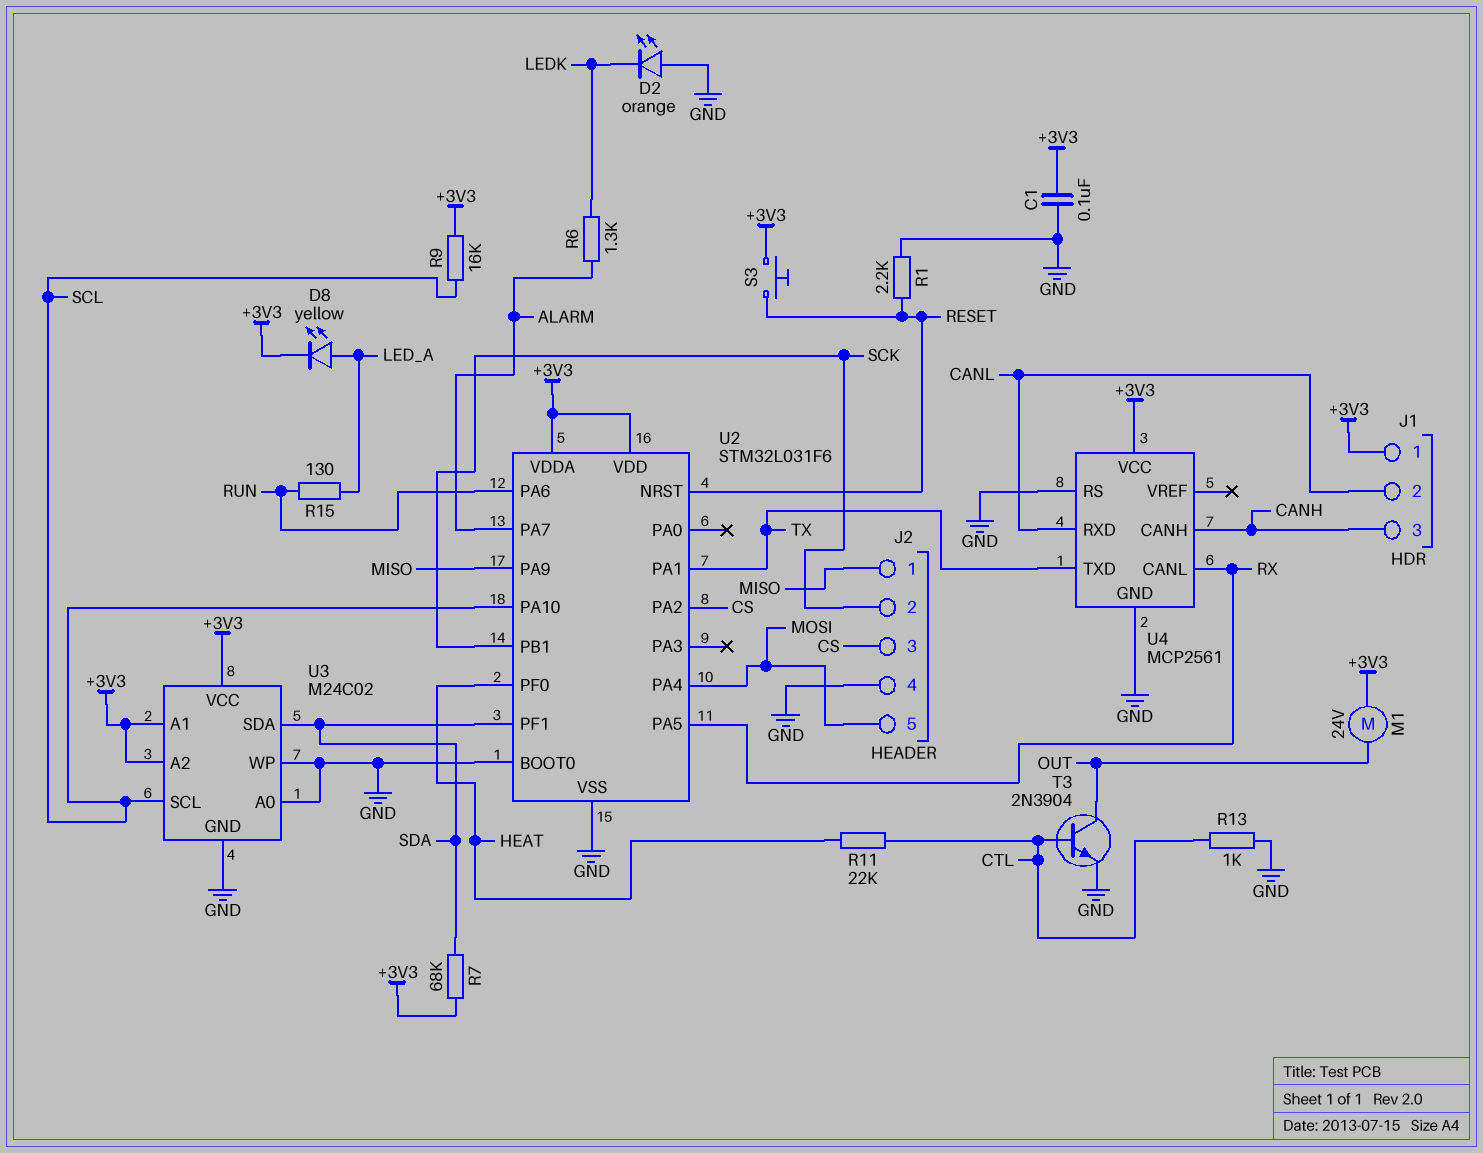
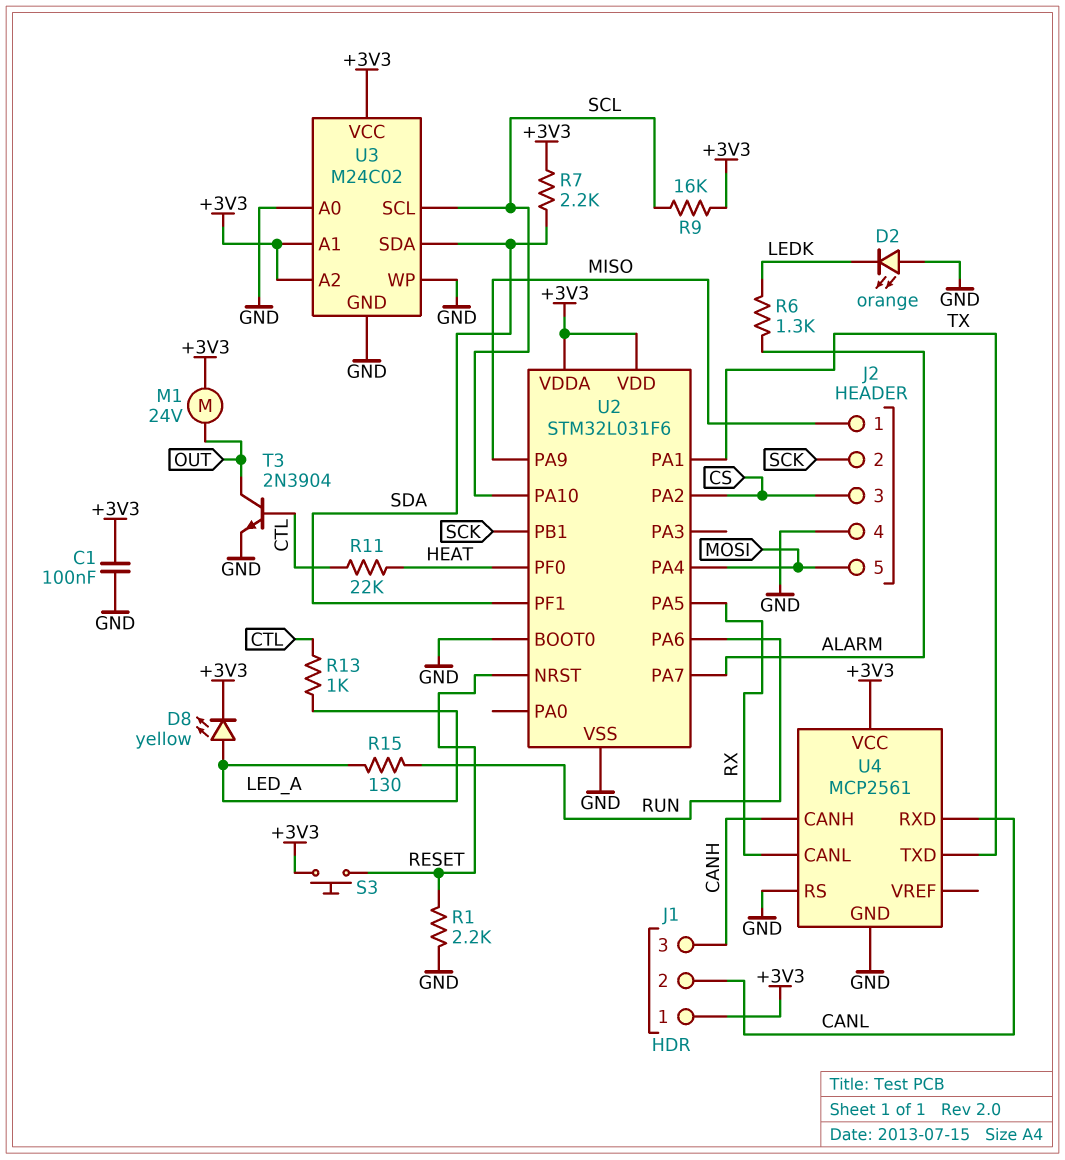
R7: 68k (+3V3, SDA) -> 2.2k (+3V3, SDA)
R13: 1k (CTL, GND) -> 1k (CTL, LED_A)

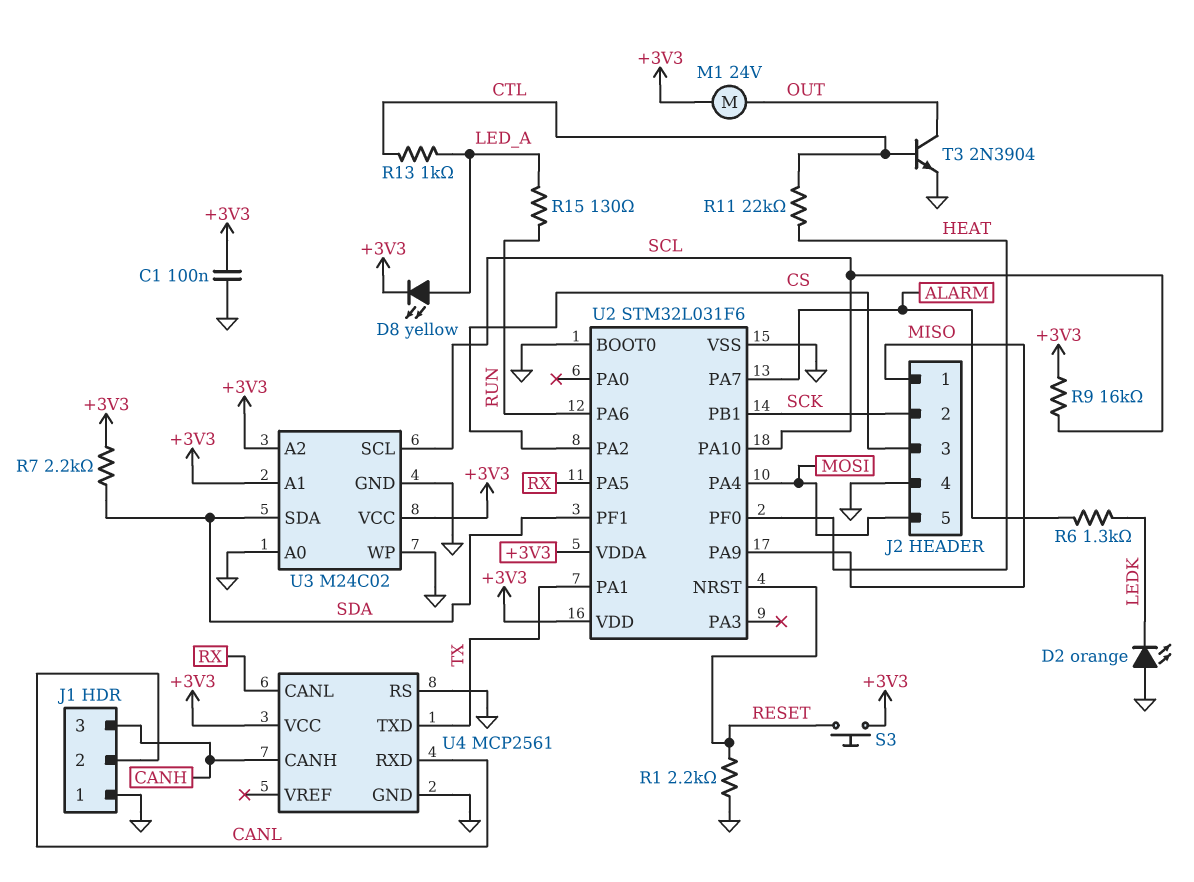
J1 pin 1: +3V3 -> GND

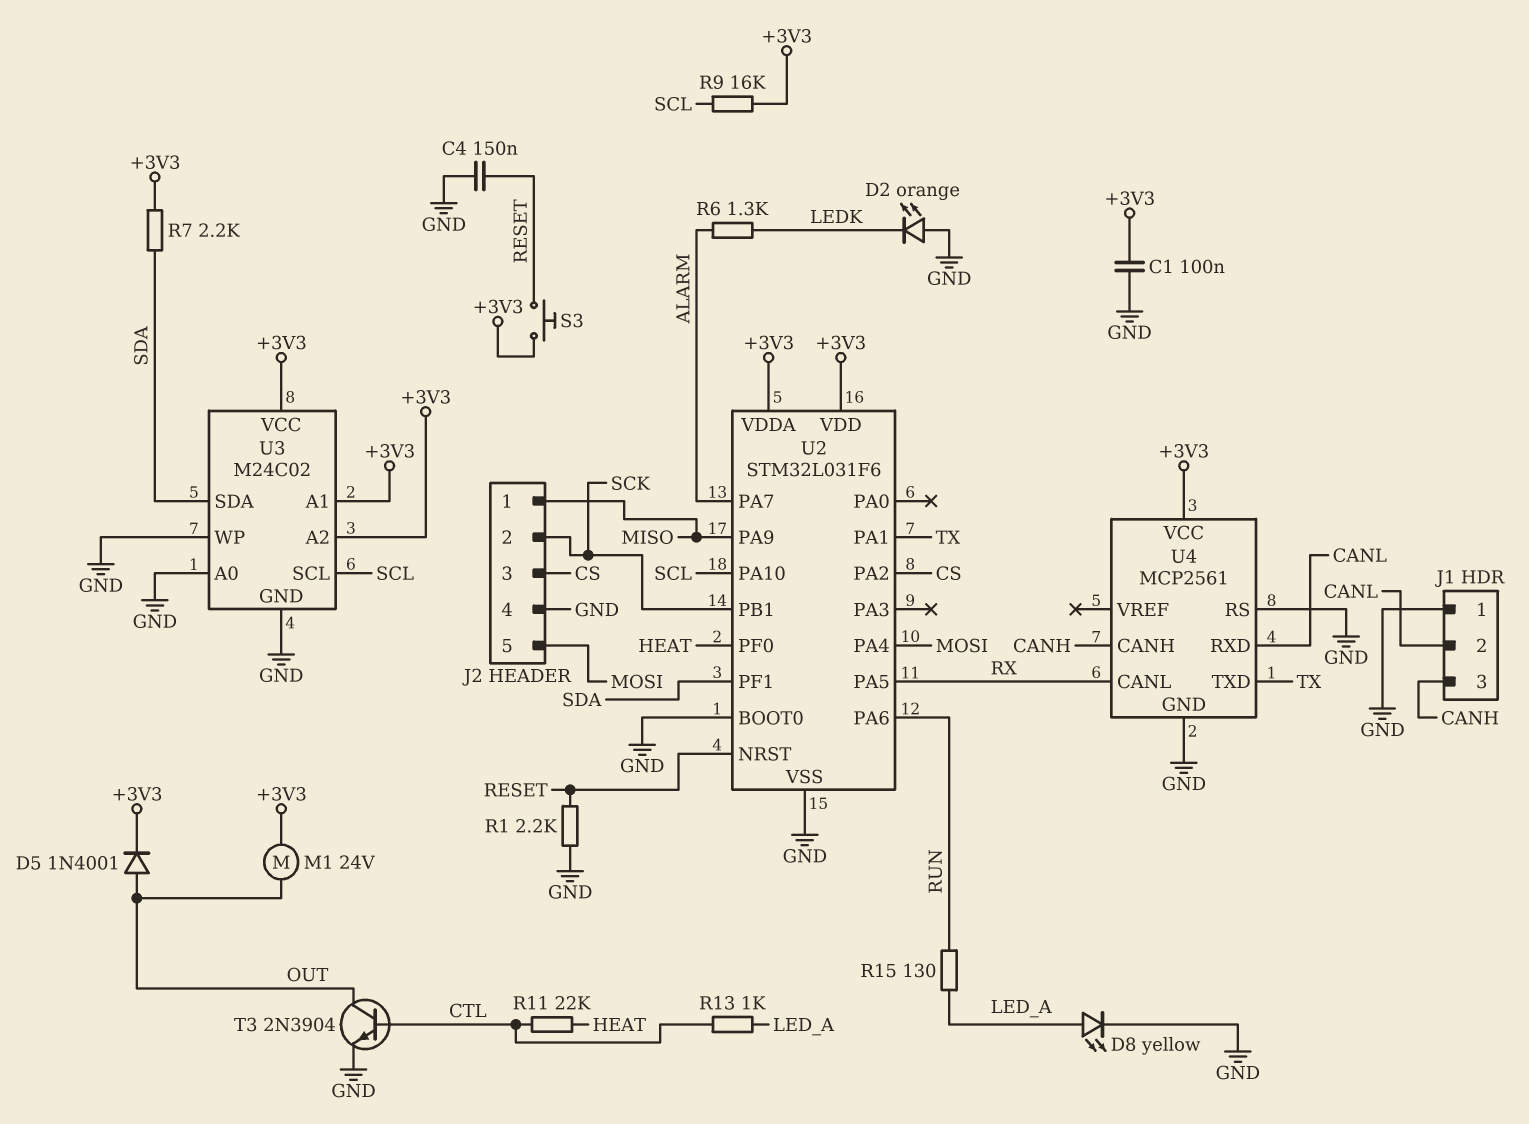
C4: none -> 150nF (GND, RESET)
D5: none -> diode 1N4001 (A OUT, K +3V3)
D8: LED yellow (A LED_A, K +3V3) -> LED yellow (A LED_A, K GND)

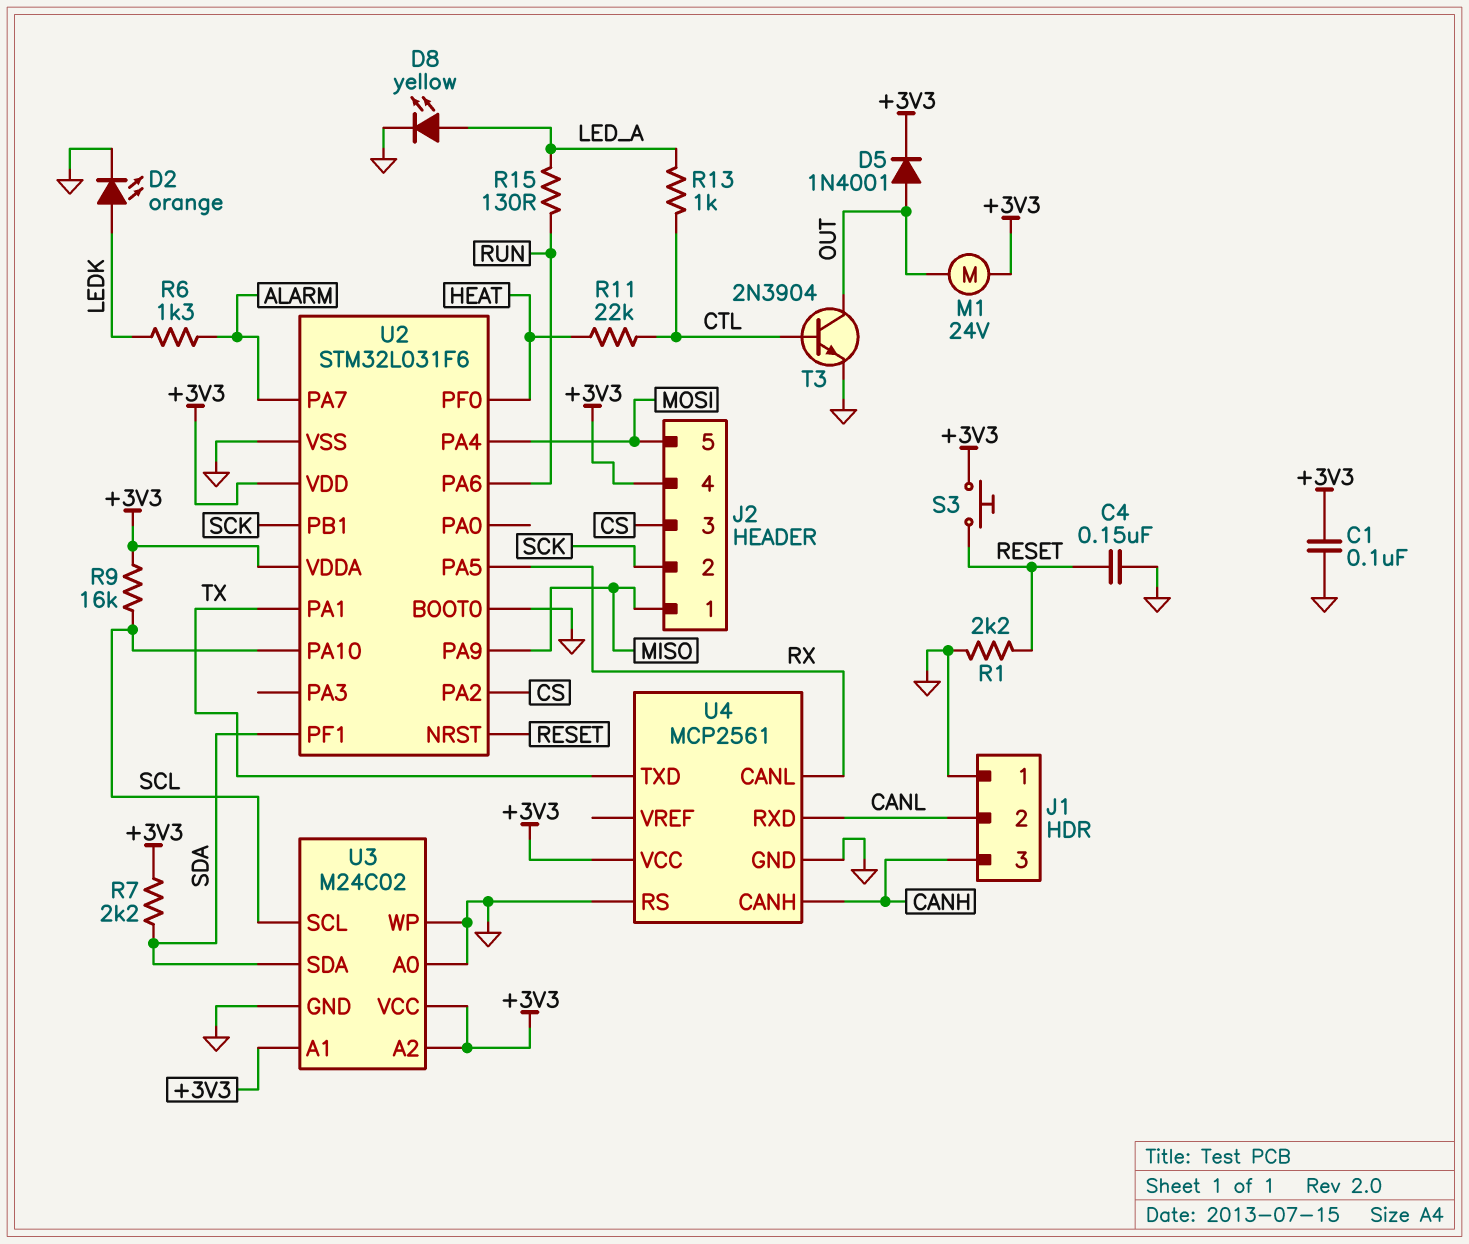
D2: LED orange (A GND, K LEDK) -> LED orange (A LEDK, K GND)
J2 pin 4: GND -> +3V3

